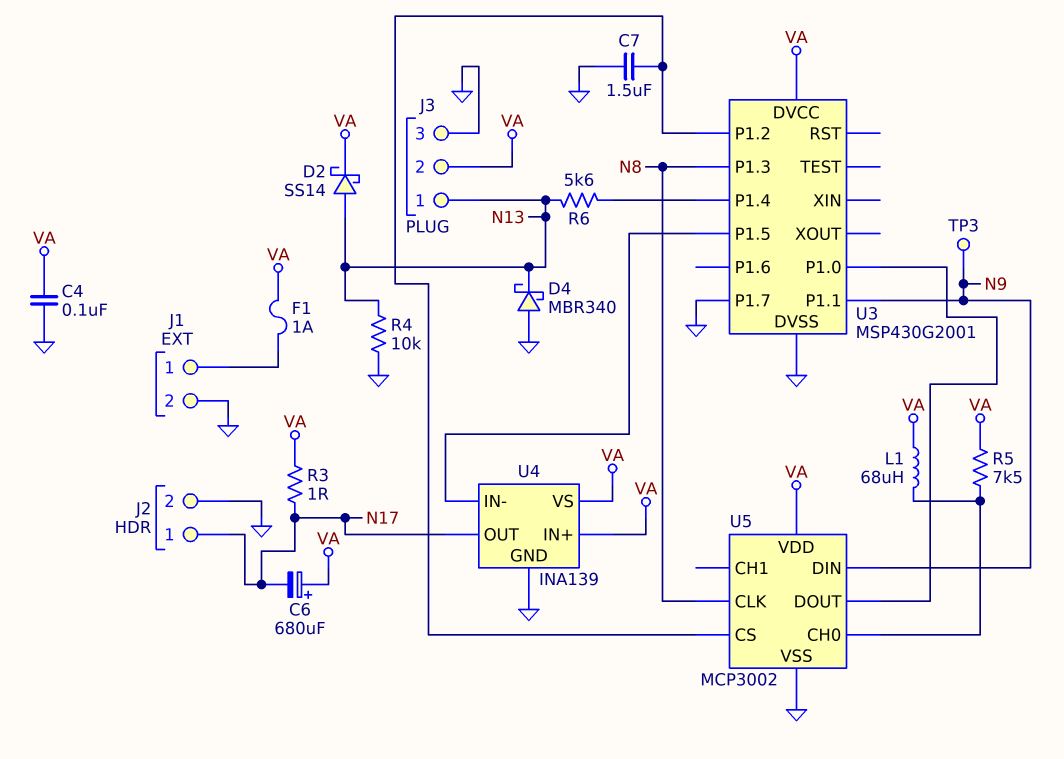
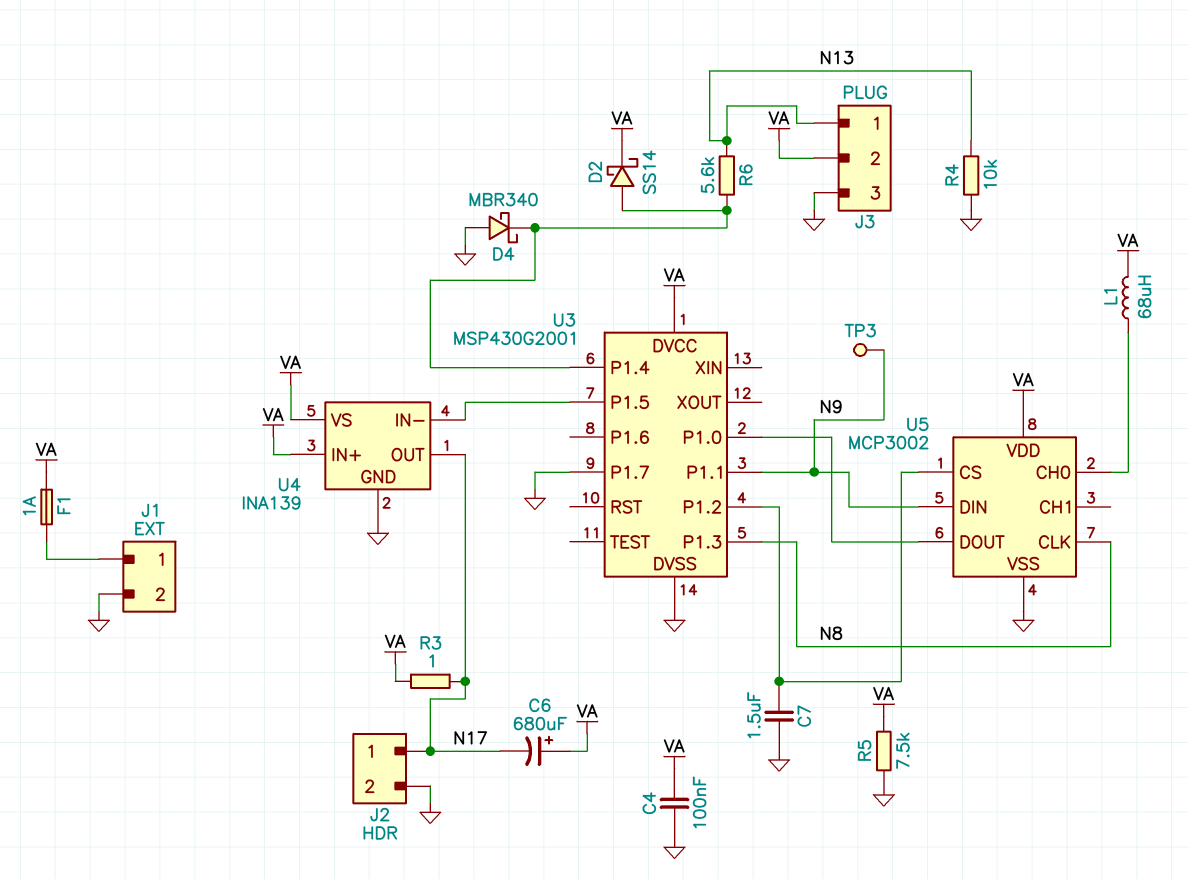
D2: schottky SS14 (A N13, K VA) -> schottky SS14 (A U3/P1.4, K VA)
D4: schottky MBR340 (A GND, K N13) -> schottky MBR340 (A GND, K U3/P1.4)
R5: 7.5k (U5/CH0, VA) -> 7.5k (GND, VA)

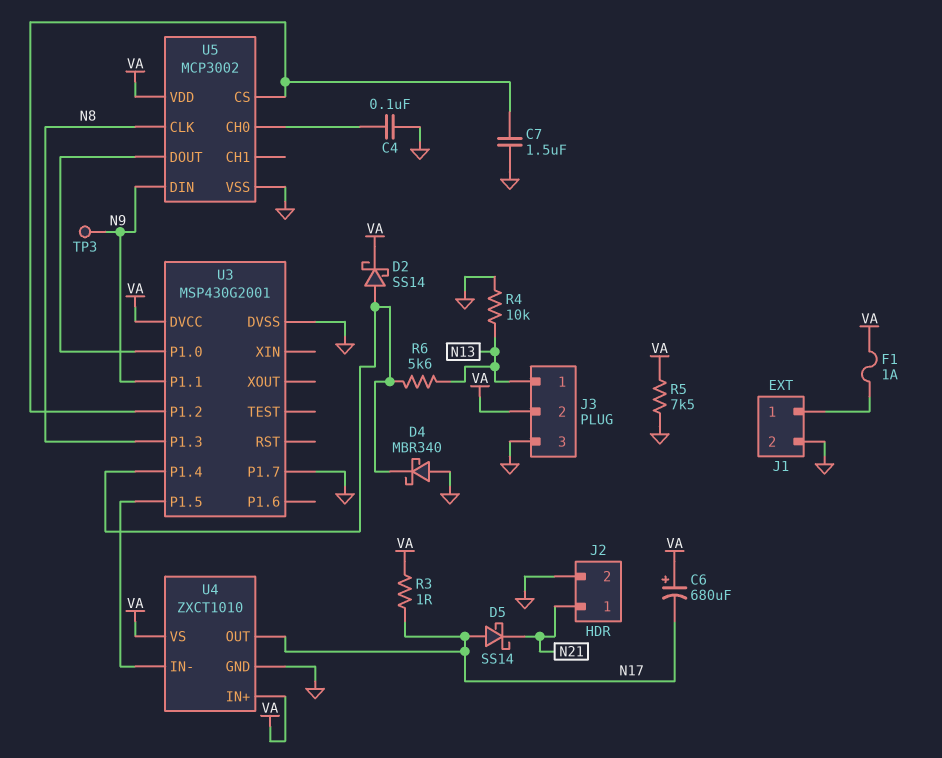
C4: 100nF (GND, VA) -> 100nF (GND, U5/CH0)
D5: none -> schottky SS14 (A N17, K N21)
J2 pin 1: N17 -> N21
L1: 68uH (U5/CH0, VA) -> none
U4: INA139 -> ZXCT1010

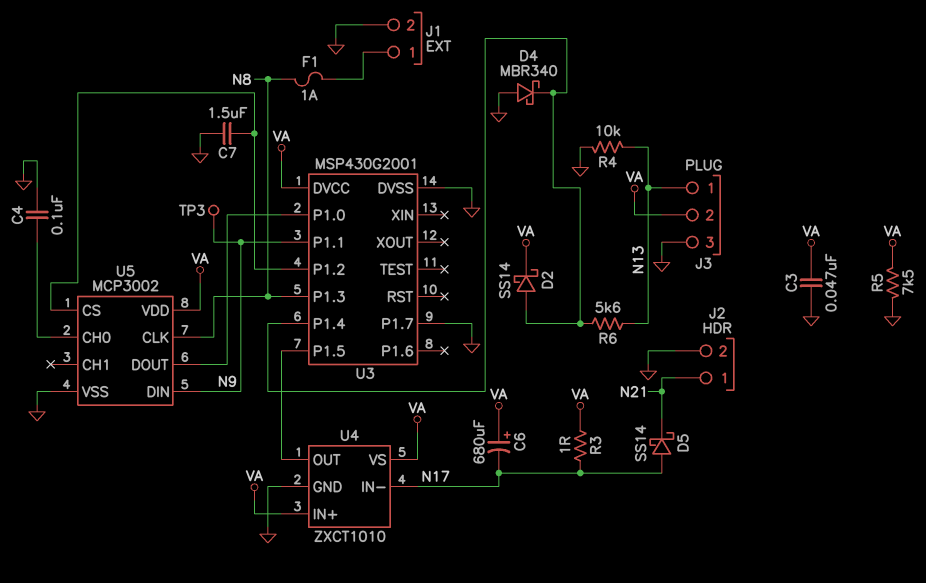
C3: none -> 47nF (GND, VA)
F1: 1A (J1/1, VA) -> 1A (J1/1, N8)
U4 pin IN-: U3/P1.5 -> N17
U4 pin OUT: N17 -> U3/P1.5

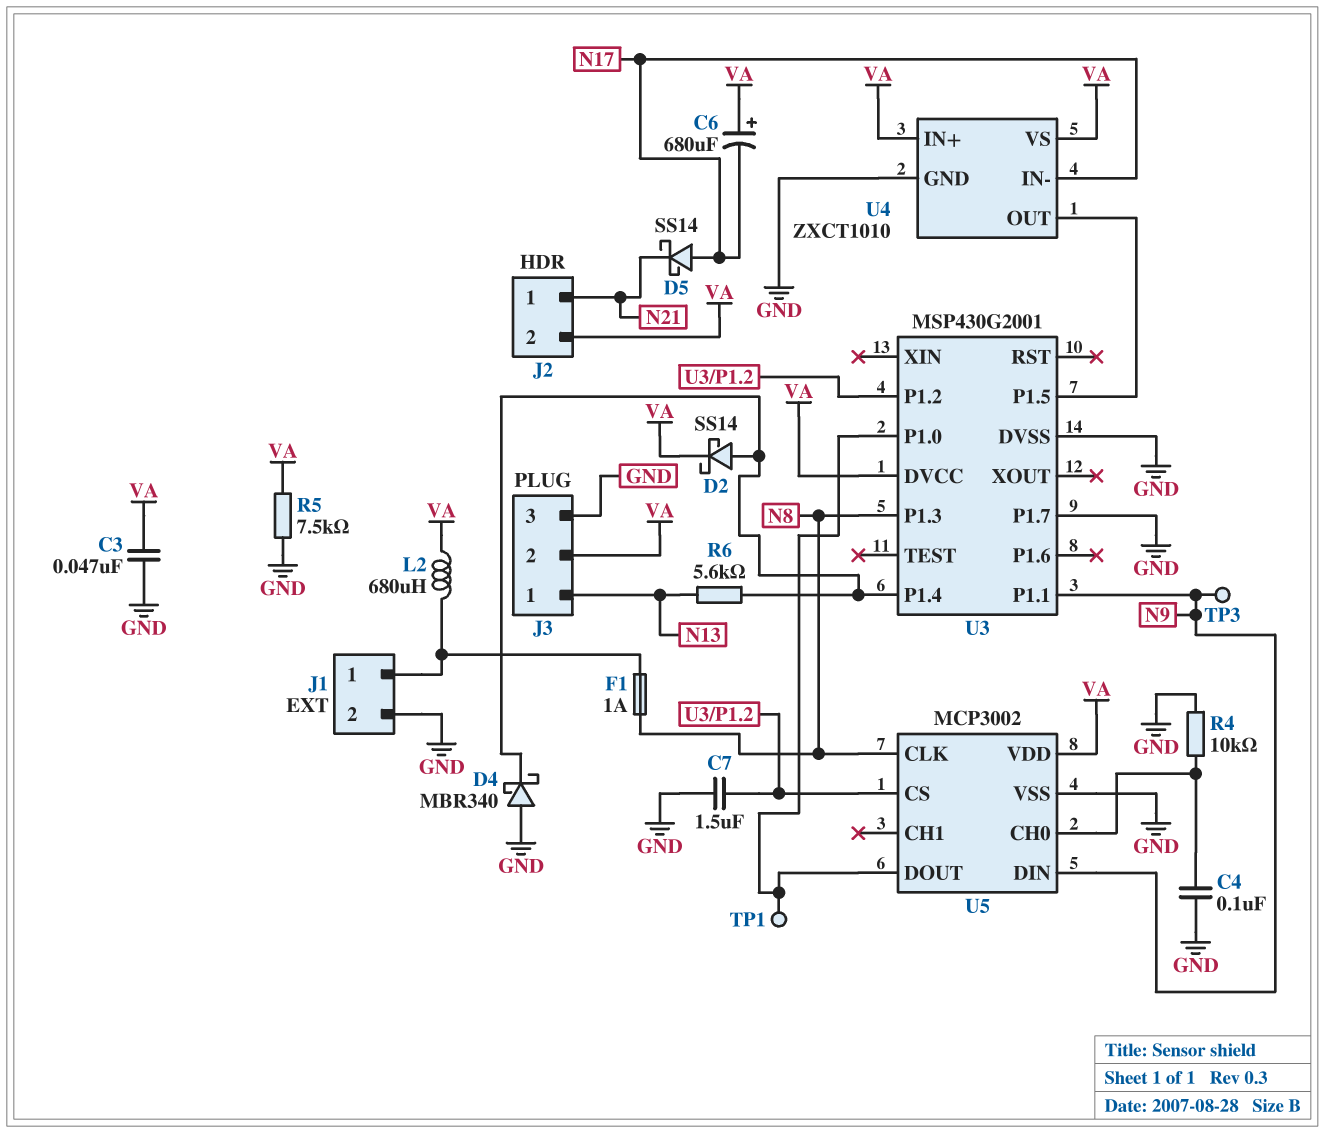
J2 pin 2: GND -> VA
L2: none -> 680uH (J1/1, VA)
R3: 1 (N17, VA) -> none
R4: 10k (GND, N13) -> 10k (GND, U5/CH0)
TP1: none -> test point (U3/P1.0)

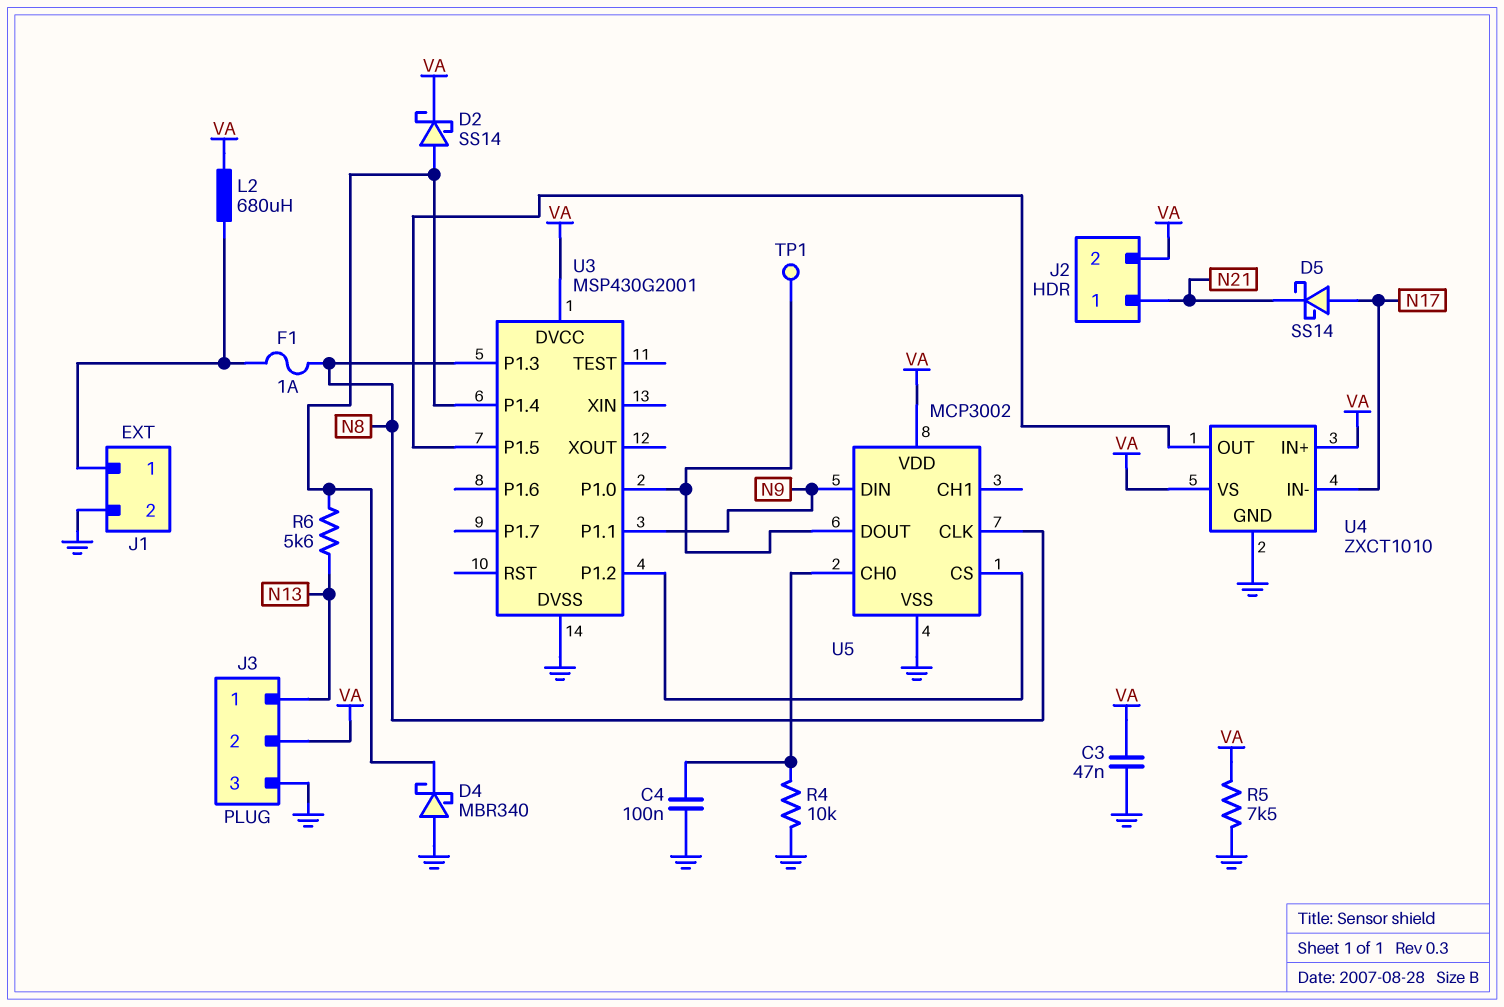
C6: 680uF (plus VA, minus N17) -> none
C7: 1.5uF (GND, U3/P1.2) -> none
TP3: test point (N9) -> none
U3 pin P1.7: GND -> none

